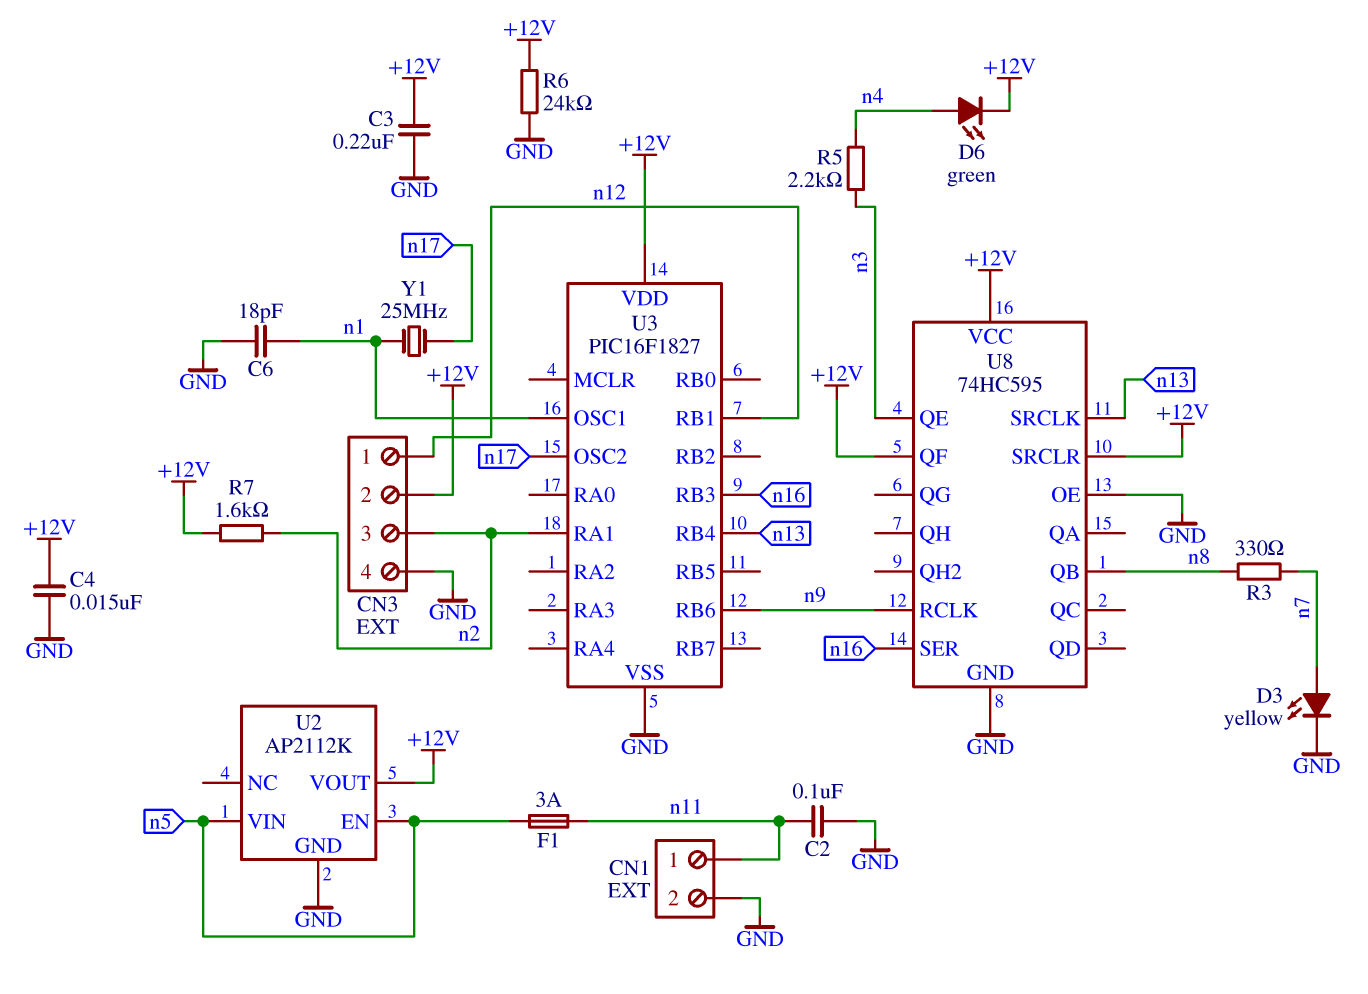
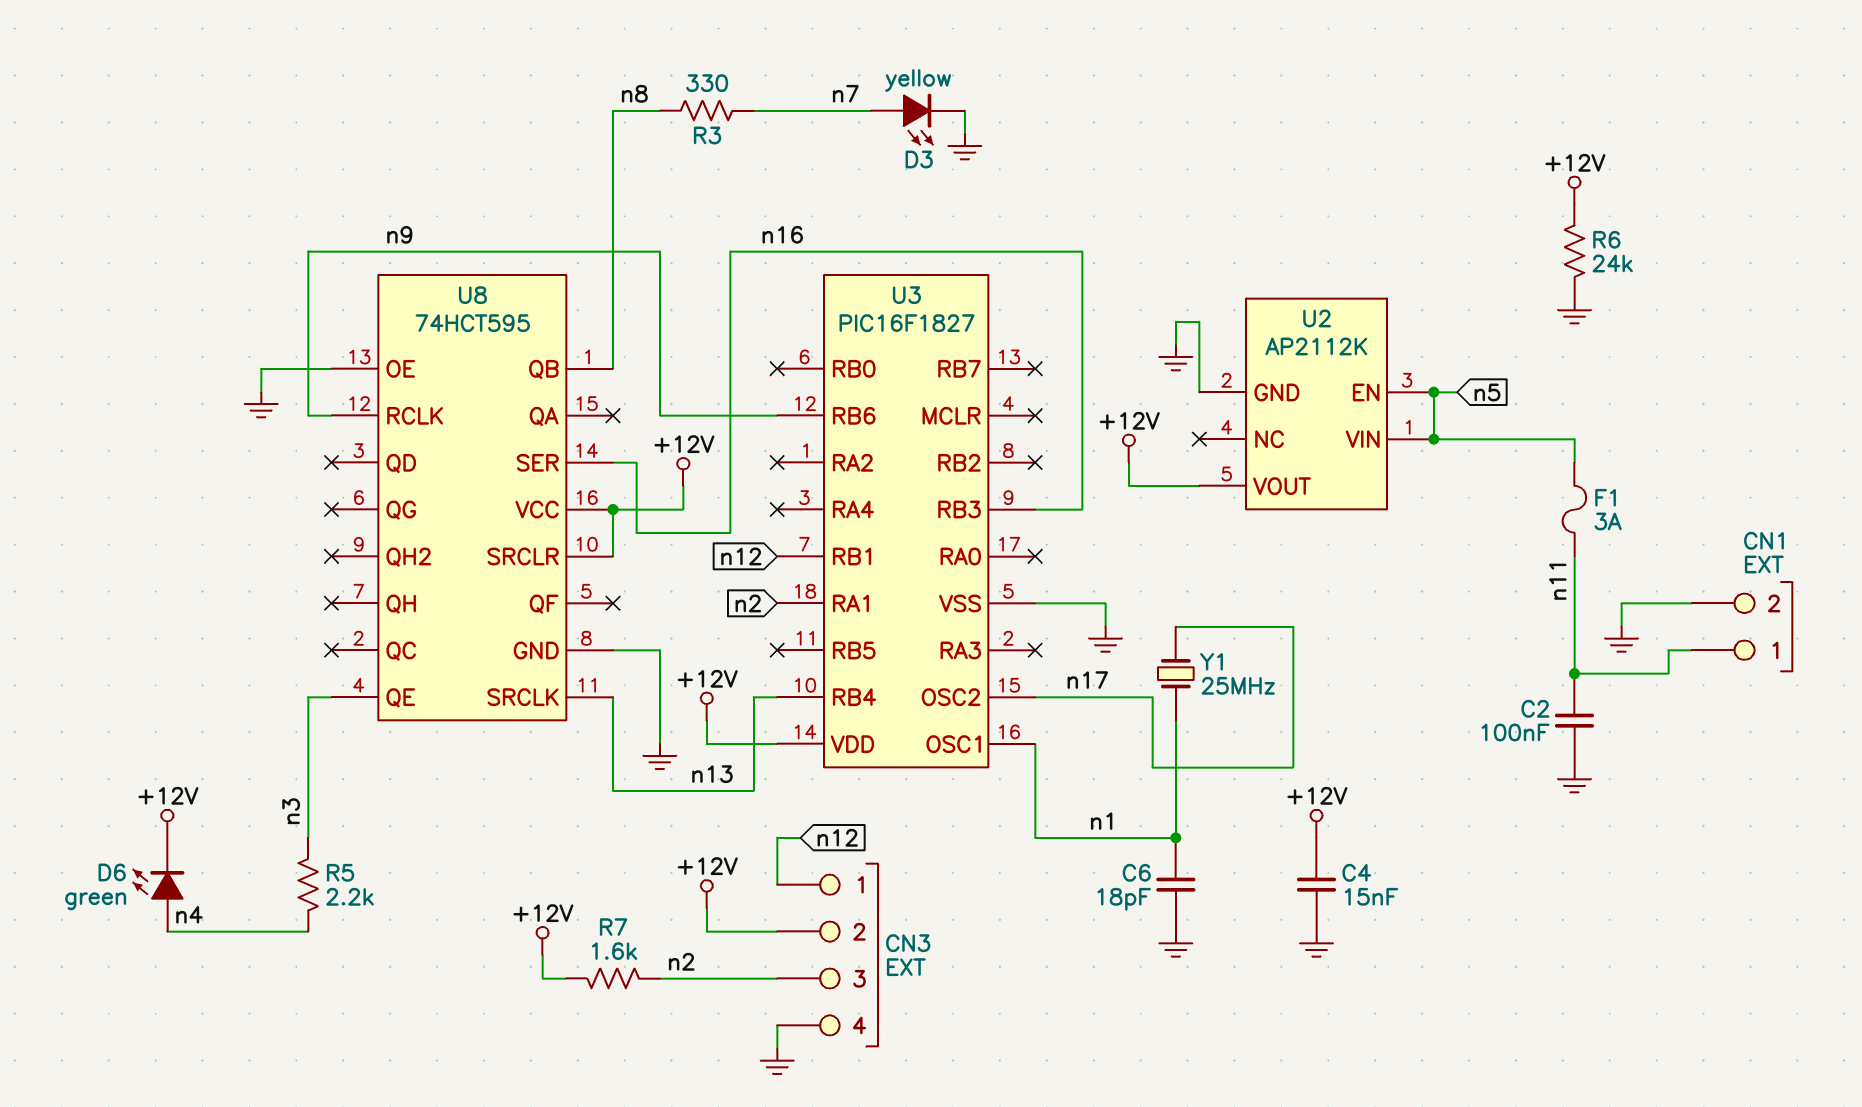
C3: 220nF (+12V, GND) -> none
U8: 74HC595 -> 74HCT595
U8 pin QF: +12V -> none

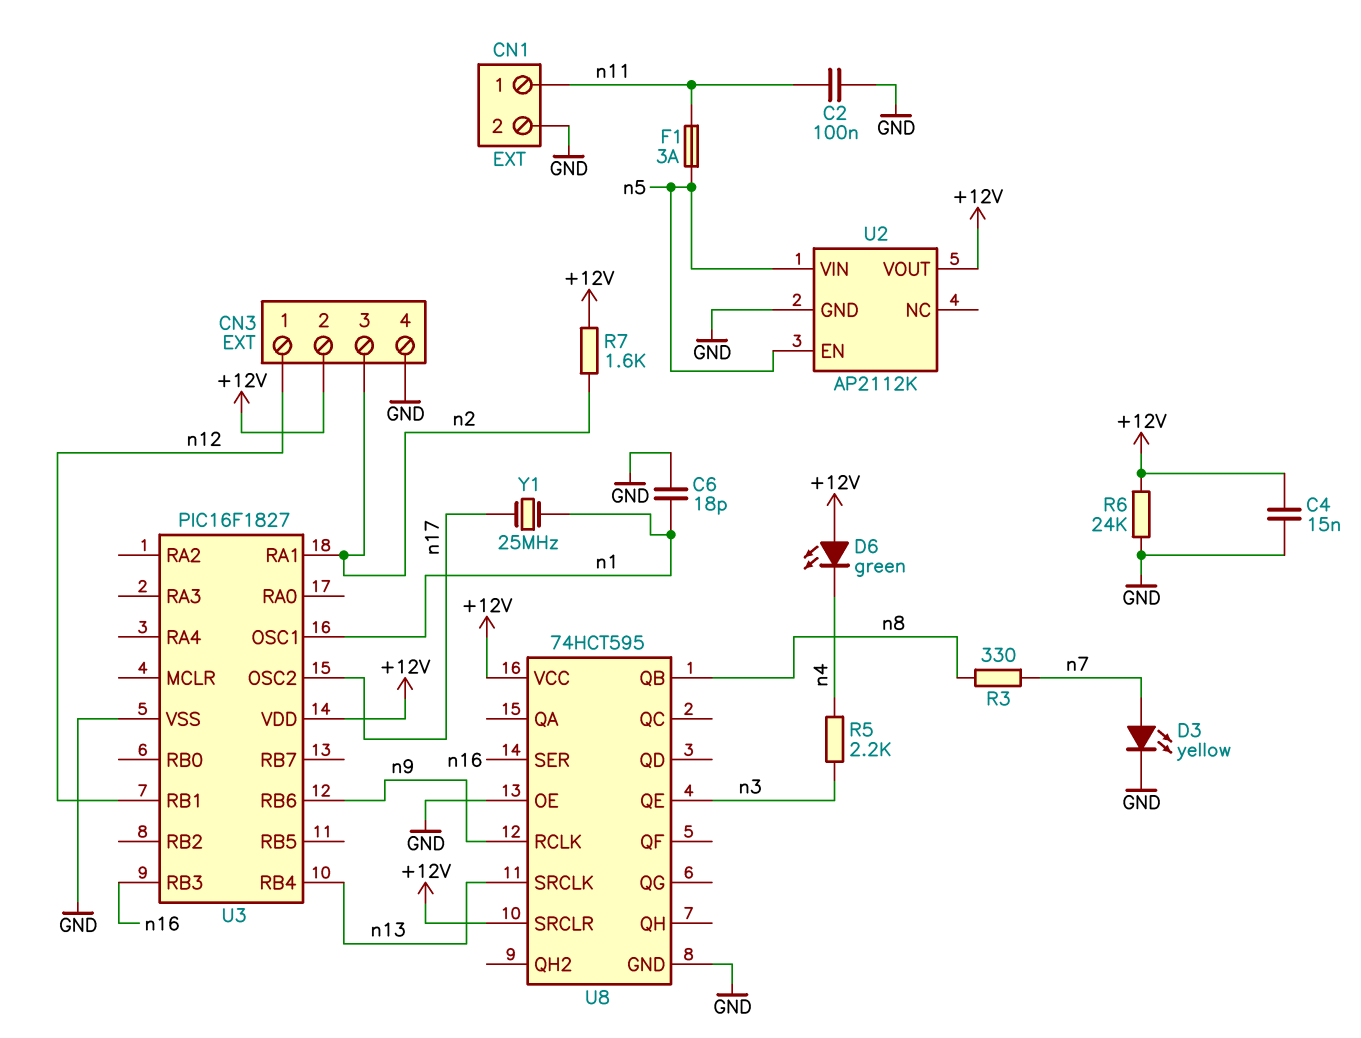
D6: LED green (A n4, K +12V) -> LED green (A +12V, K n4)

